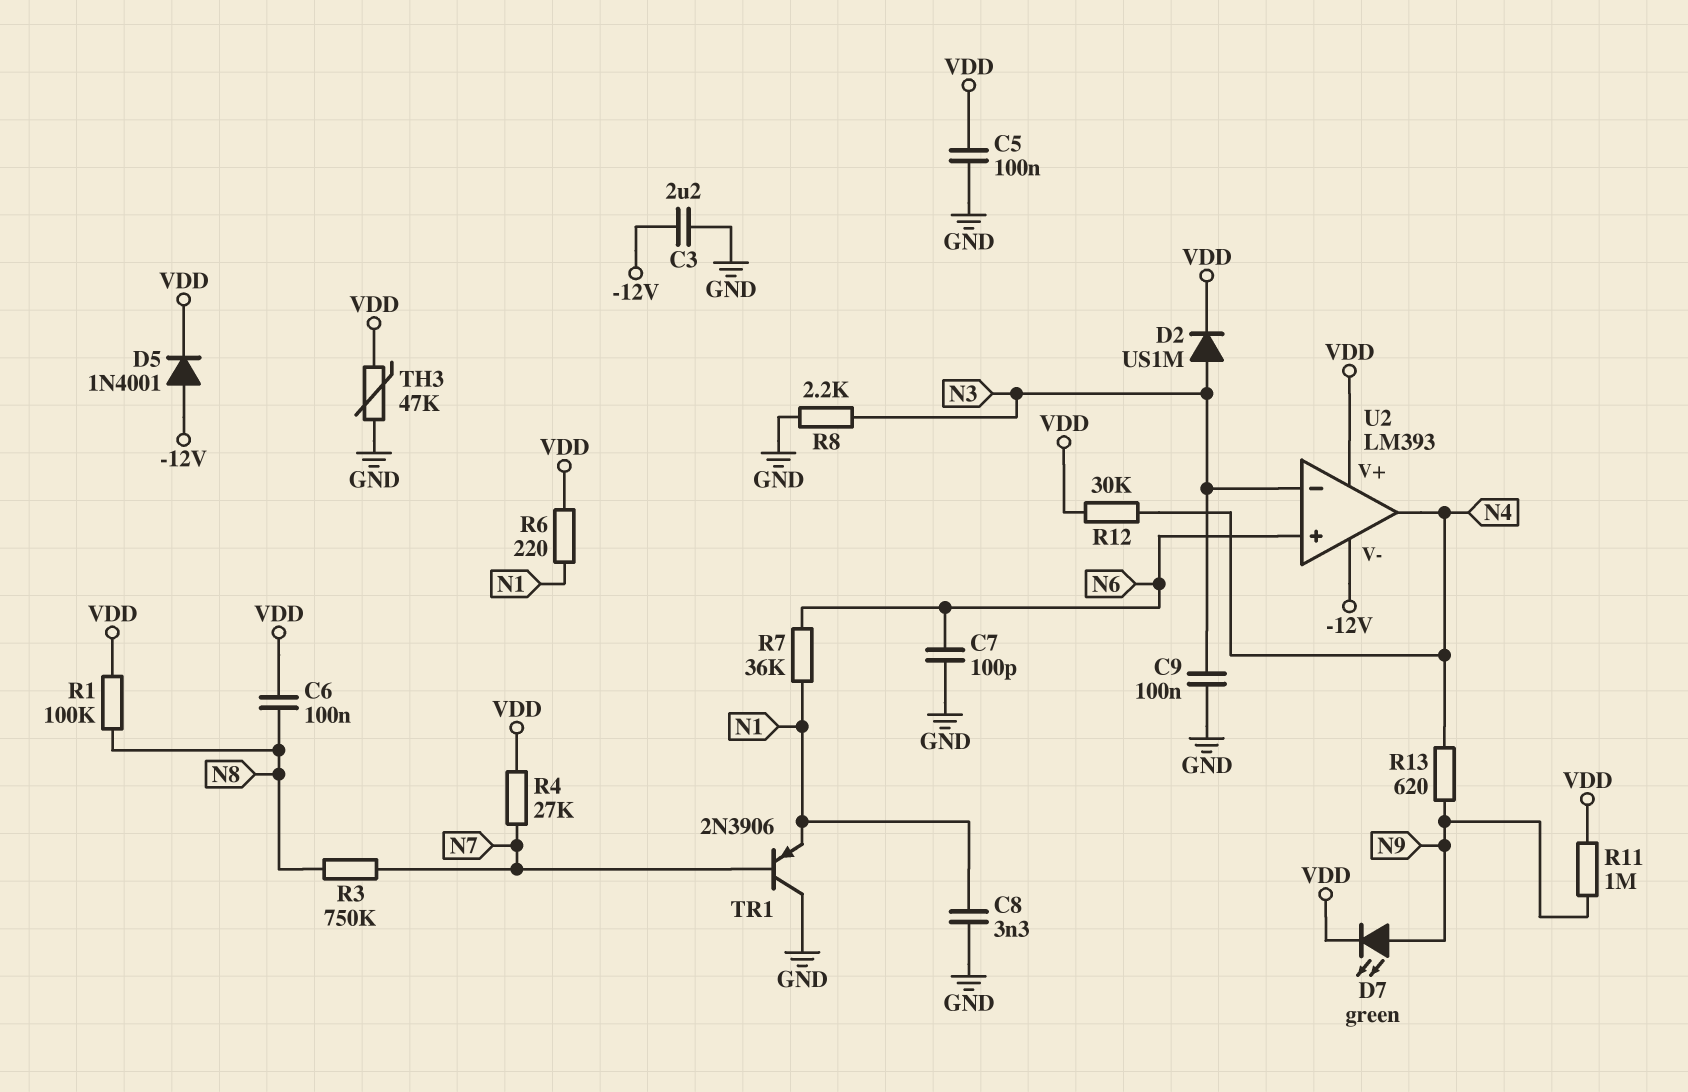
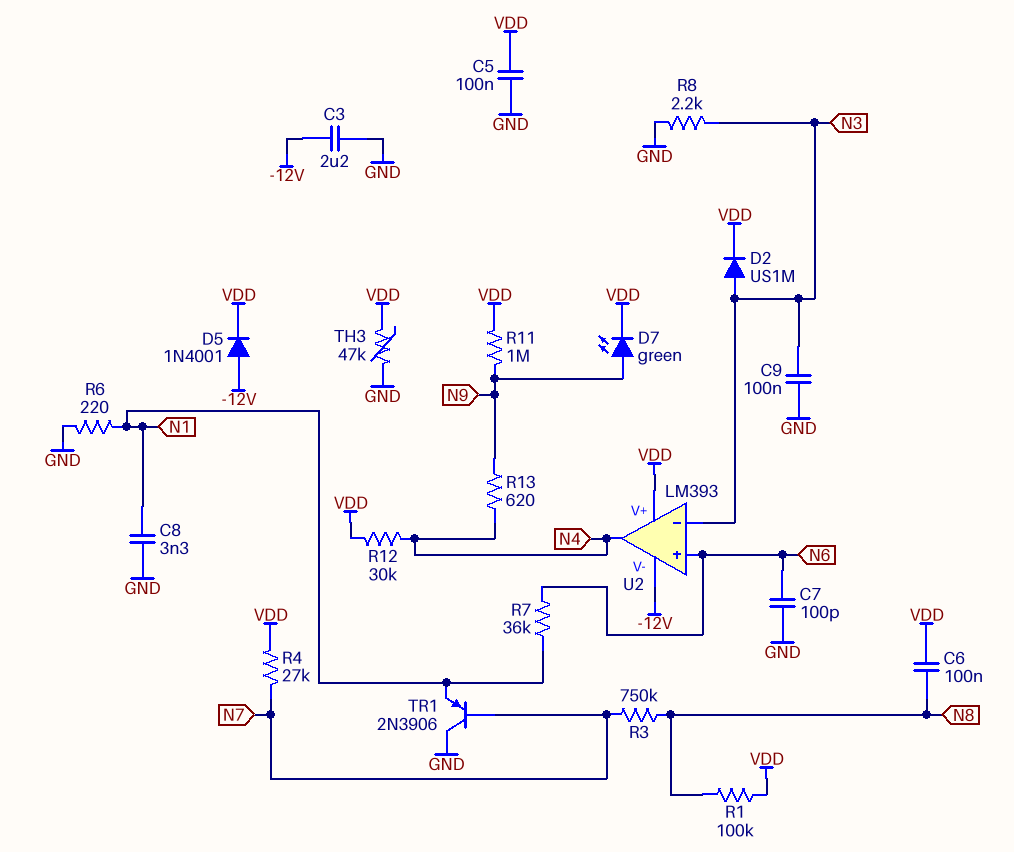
R6: 220 (N1, VDD) -> 220 (GND, N1)

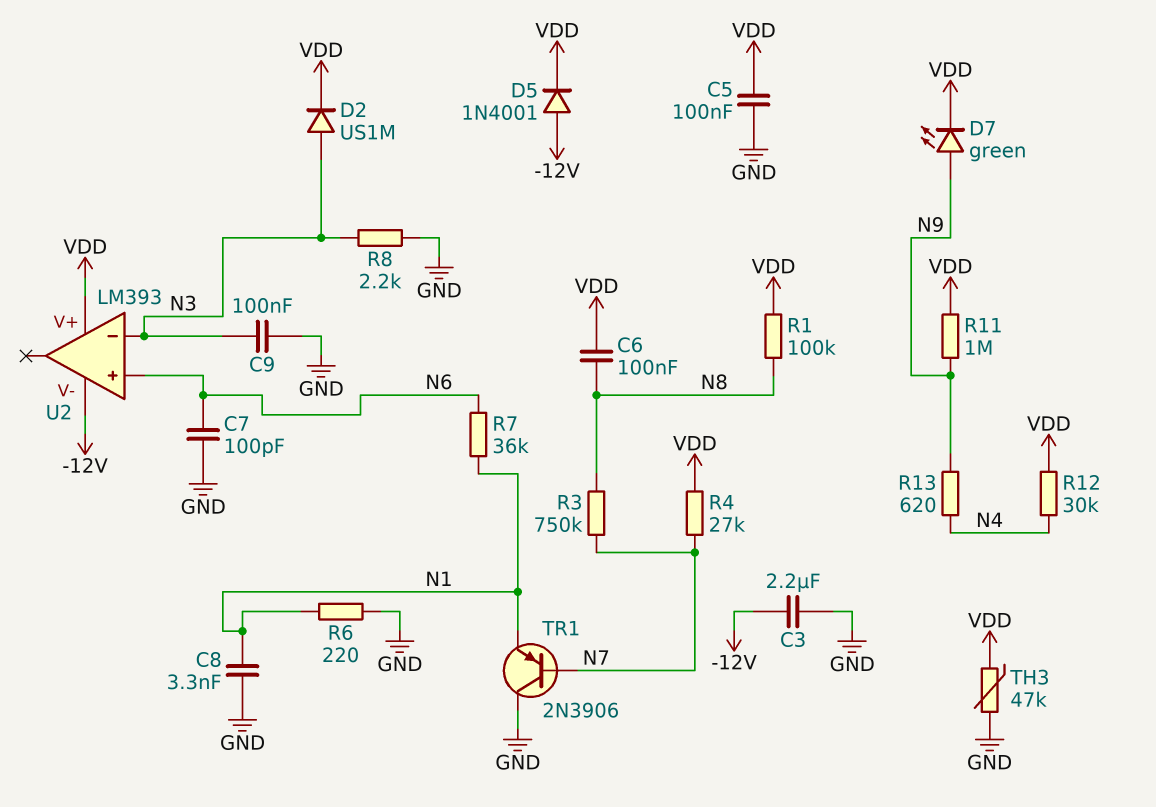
U2 pin out: N4 -> none

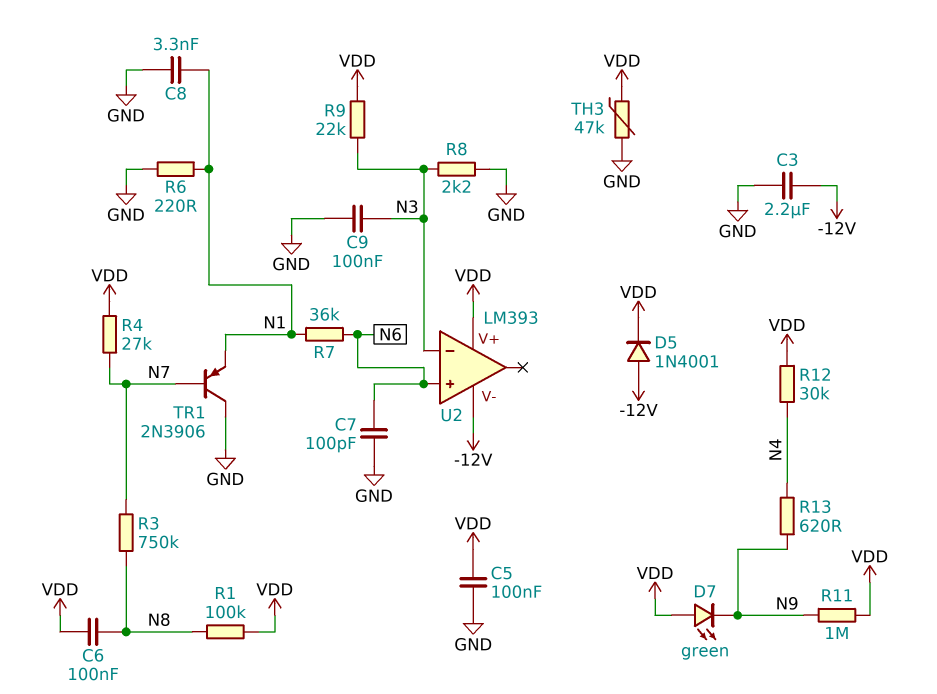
D2: diode US1M (A N3, K VDD) -> none
D7: LED green (A N9, K VDD) -> LED green (A VDD, K N9)
R9: none -> 22k (N3, VDD)

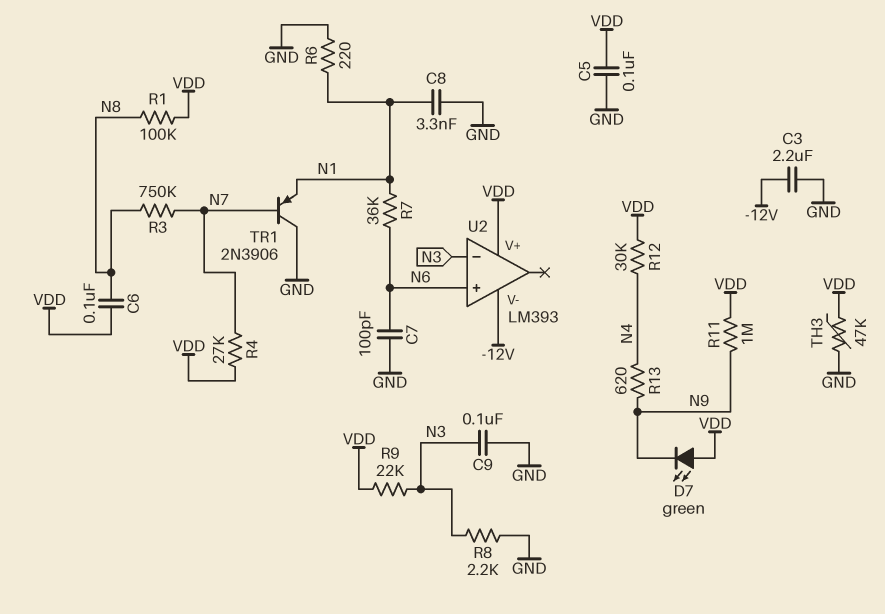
D5: diode 1N4001 (A -12V, K VDD) -> none

